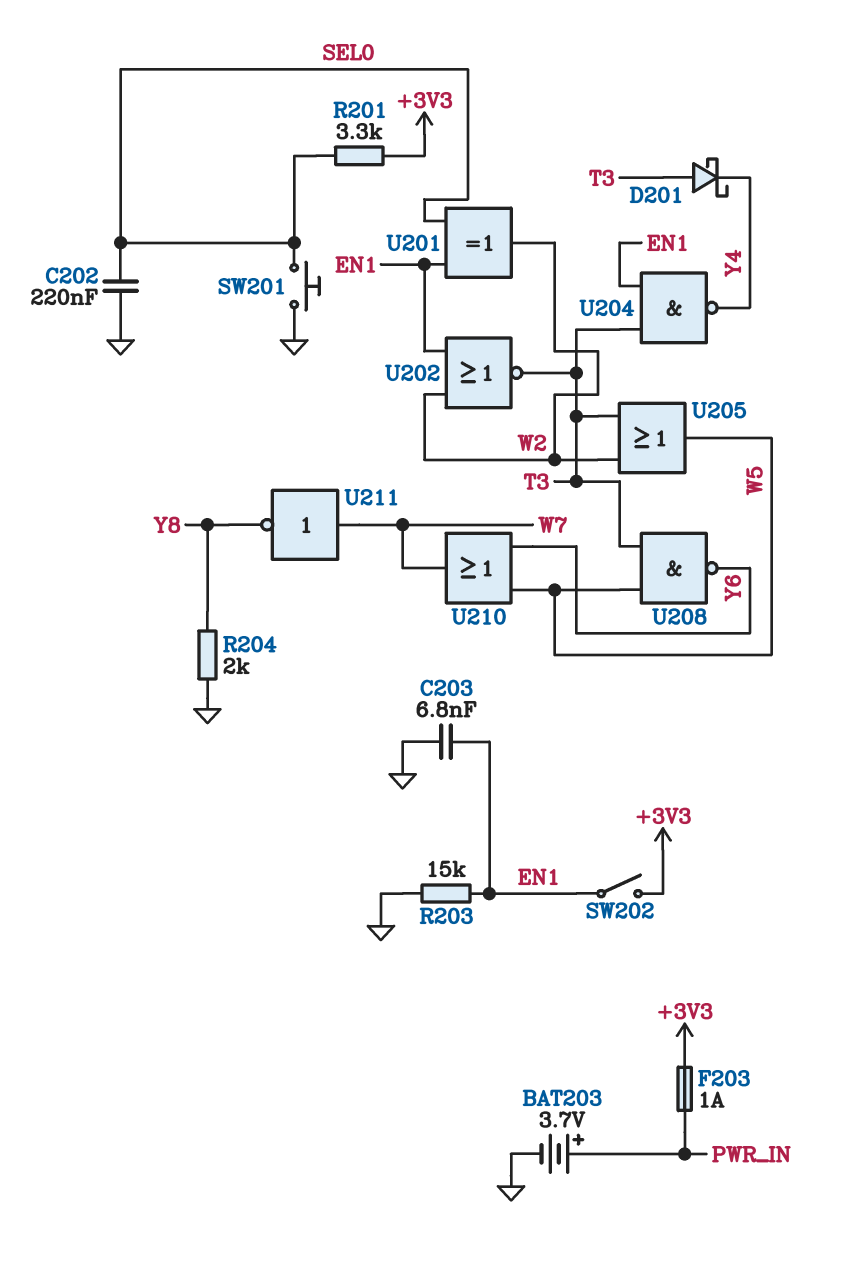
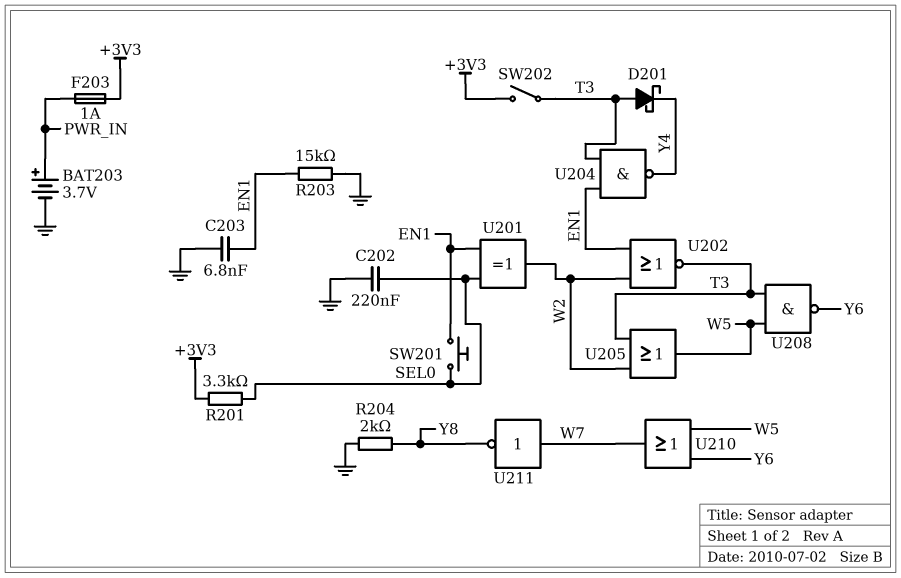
SW201: button (GND, SEL0) -> button (EN1, SEL0)
SW202: switch (+3V3, EN1) -> switch (+3V3, T3)

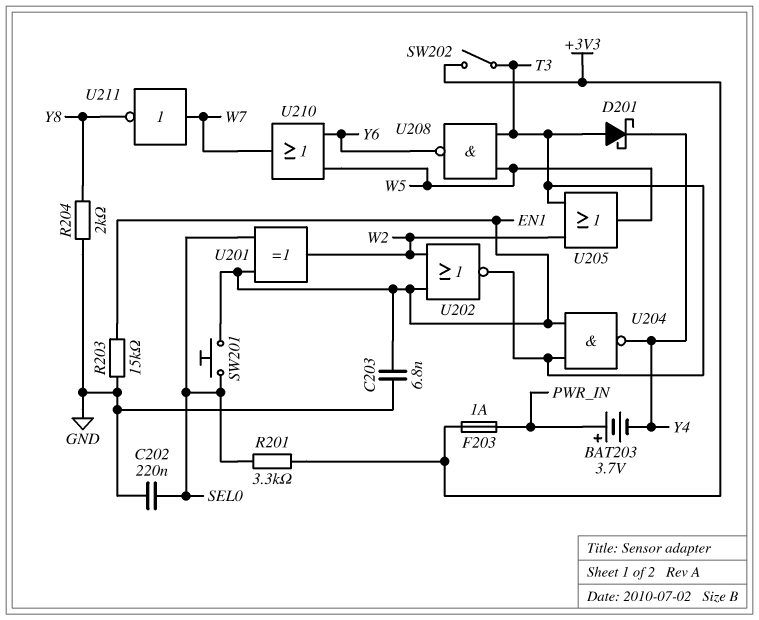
BAT203: 3.7V (plus PWR_IN, minus GND) -> 3.7V (plus PWR_IN, minus Y4)

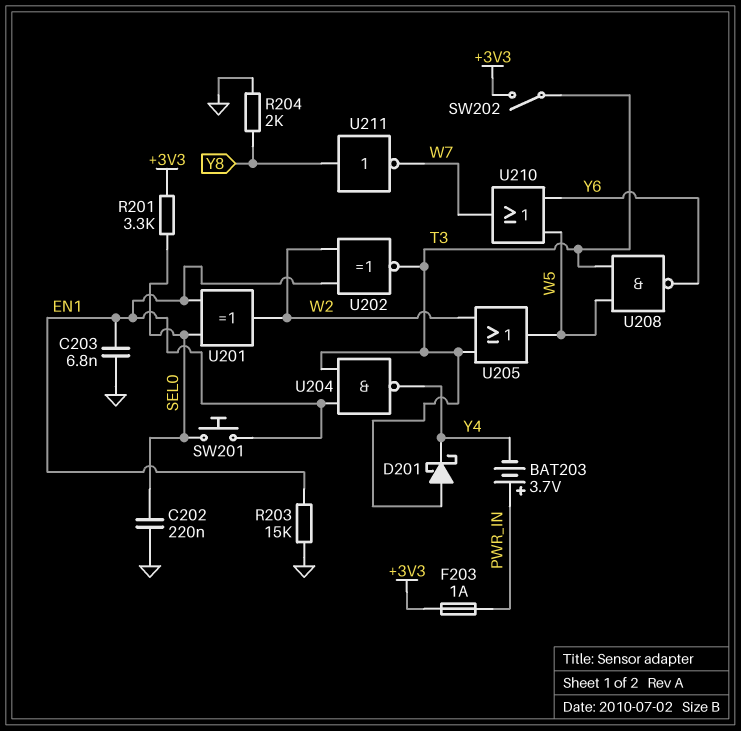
U202: NOR (in EN1, in W2, out T3) -> XNOR (in EN1, in W2, out T3)
U211: NOT (in W7, out Y8) -> NOT (in Y8, out W7)

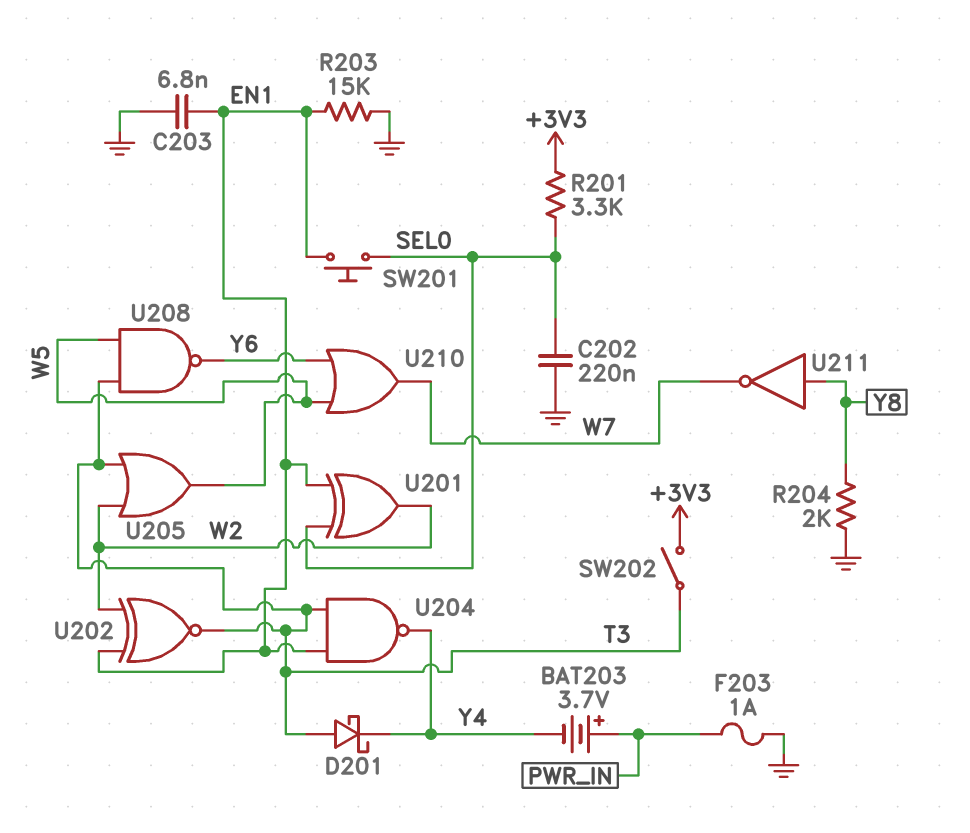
F203: 1A (+3V3, PWR_IN) -> 1A (GND, PWR_IN)

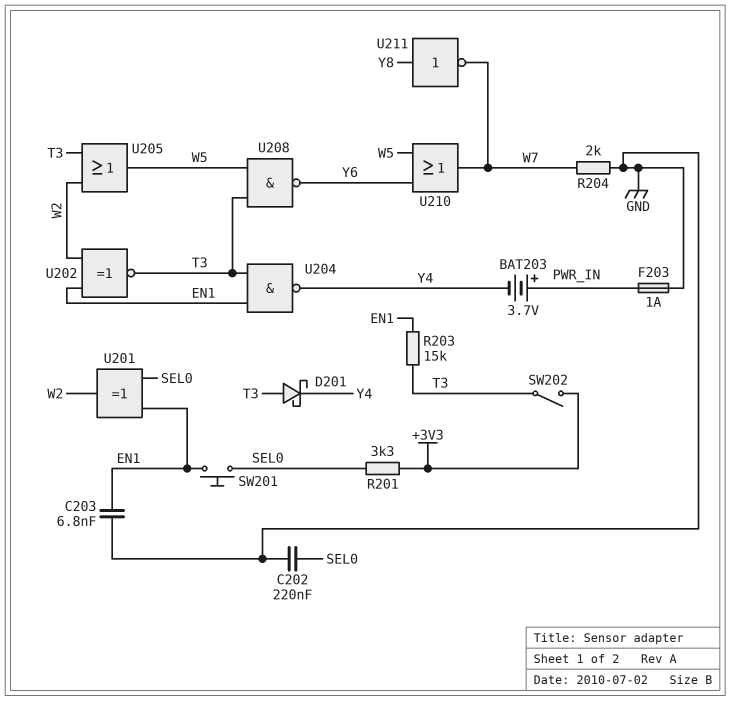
R203: 15k (EN1, GND) -> 15k (EN1, T3)
R204: 2k (GND, Y8) -> 2k (GND, W7)

